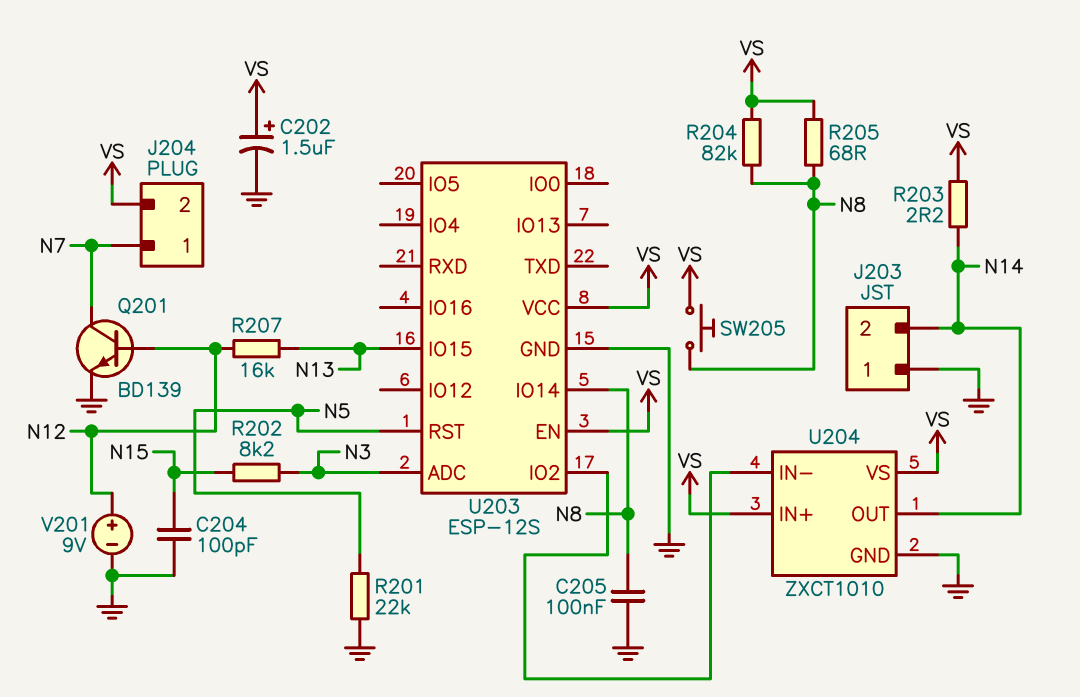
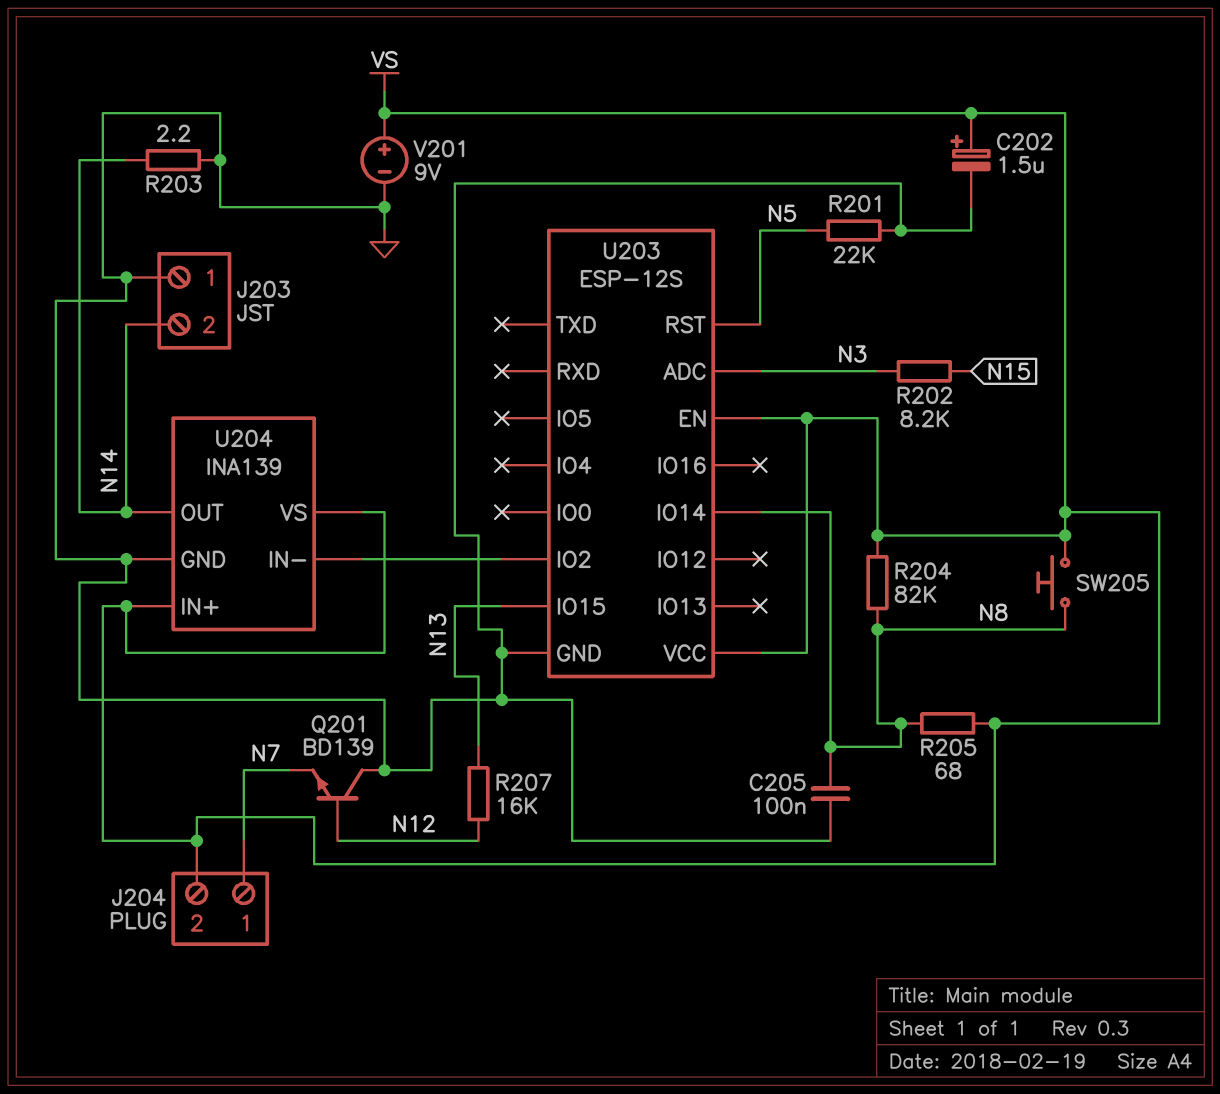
C204: 100pF (GND, N15) -> none
Q201: NPN BD139 (B N12, C N7, E GND) -> NPN BD139 (B N12, C GND, E N7)
R203: 2.2 (N14, VS) -> 2.2 (GND, N14)
U204: ZXCT1010 -> INA139
V201: 9V (plus N12, minus GND) -> 9V (plus VS, minus GND)

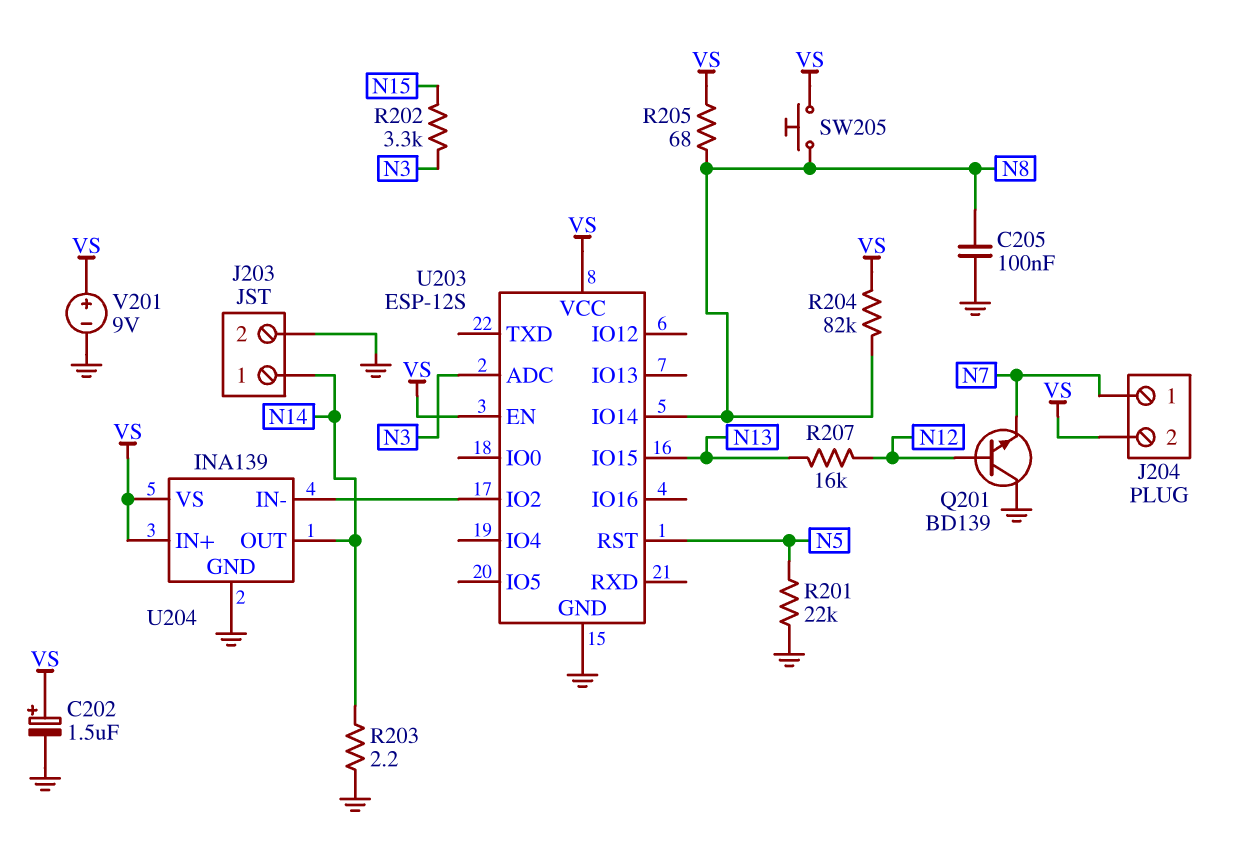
J203 pin 1: GND -> N14
J203 pin 2: N14 -> GND
R202: 8.2k (N3, N15) -> 3.3k (N3, N15)

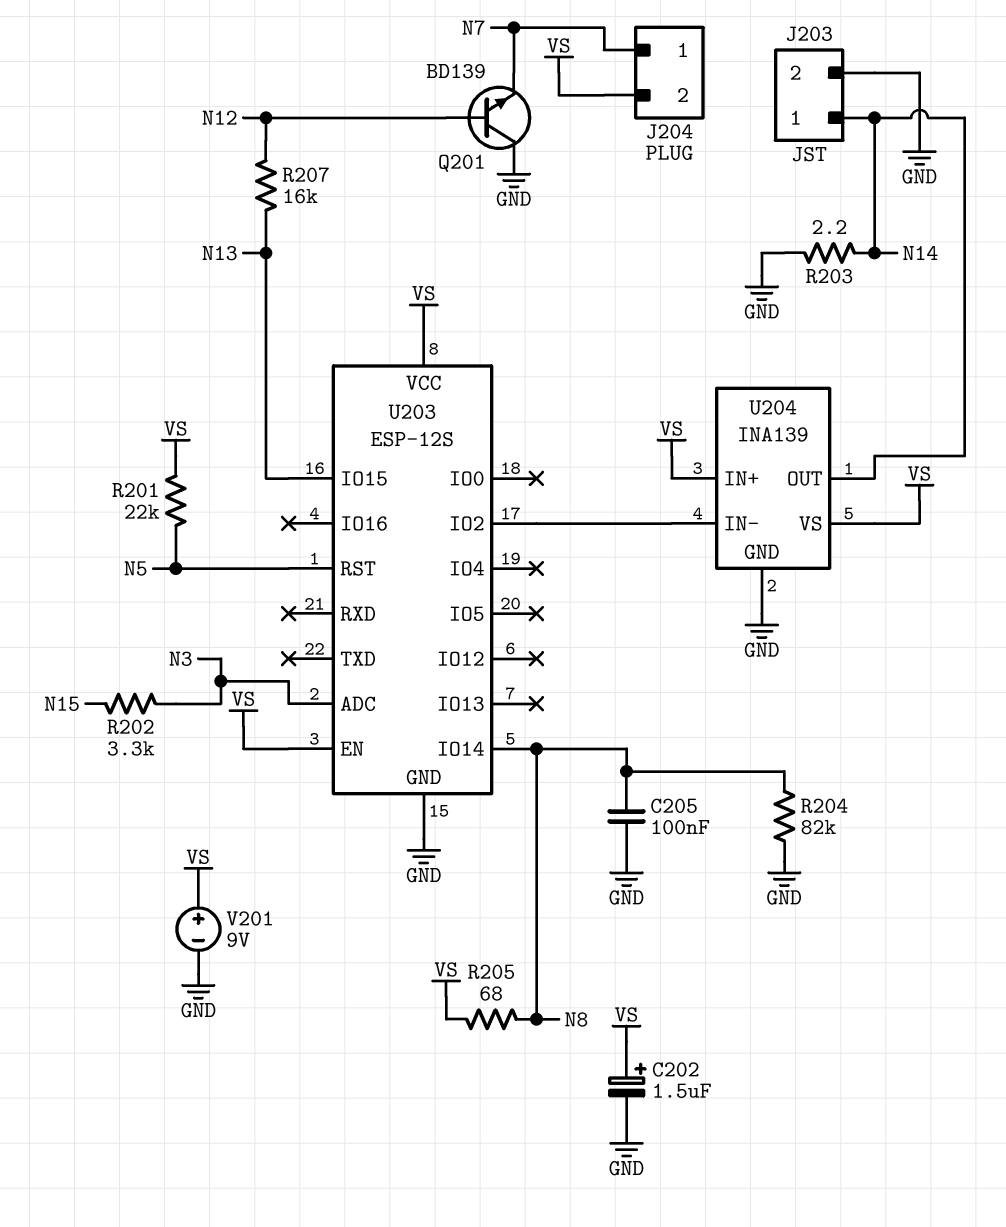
R201: 22k (GND, N5) -> 22k (N5, VS)
R204: 82k (N8, VS) -> 82k (GND, N8)
SW205: button (N8, VS) -> none

